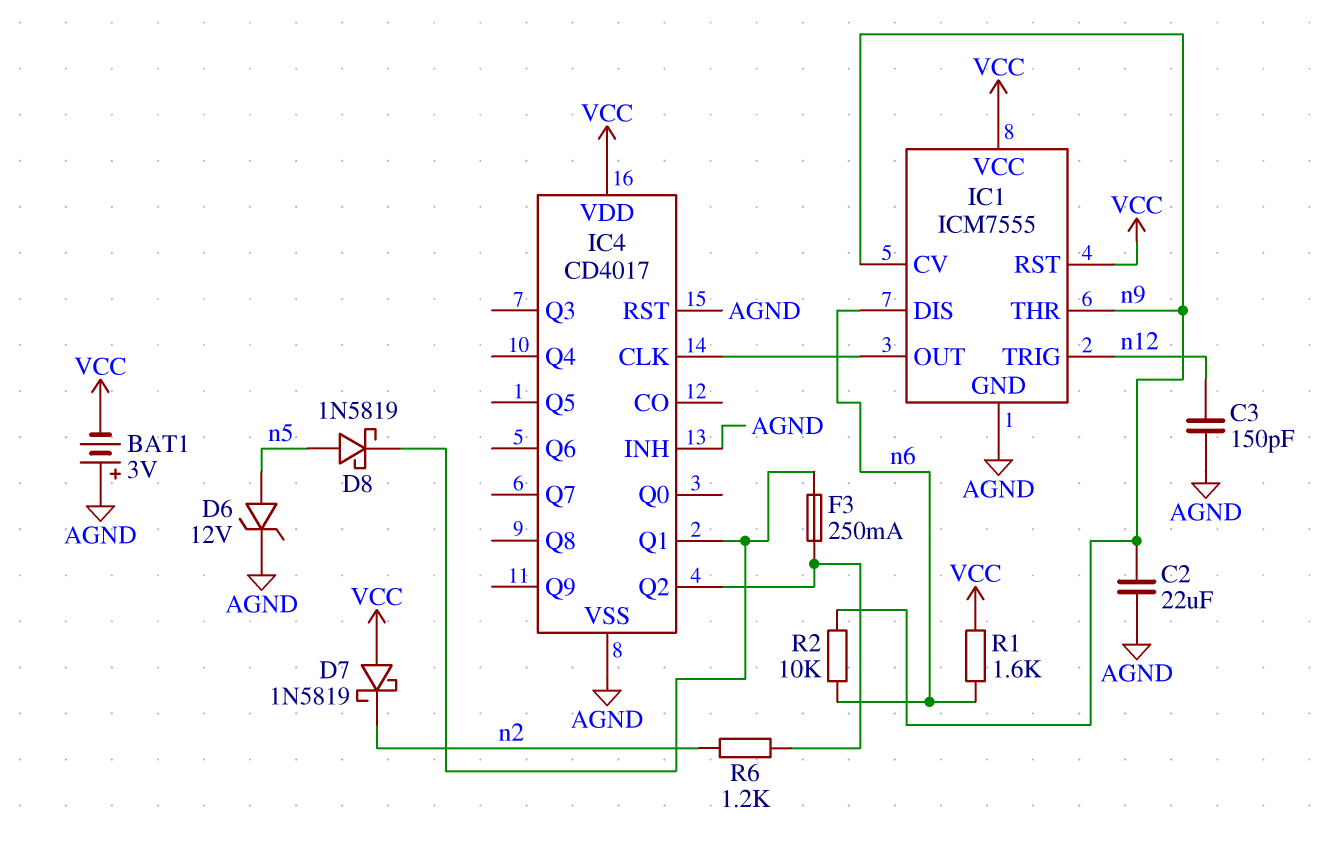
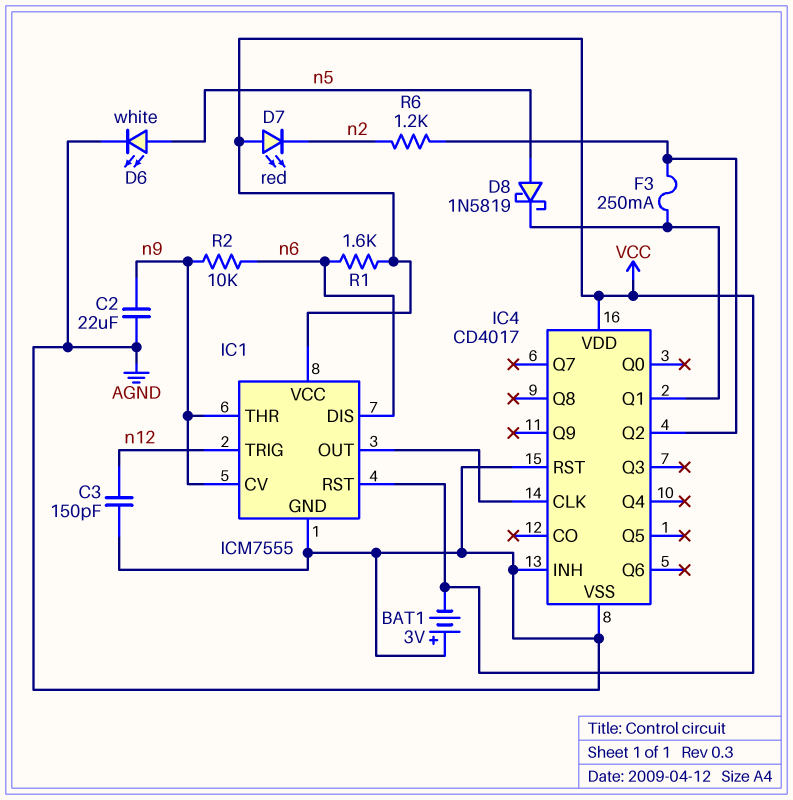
D6: zener 12V (A n5, K AGND) -> LED white (A n5, K AGND)
D7: schottky 1N5819 (A VCC, K n2) -> LED red (A VCC, K n2)

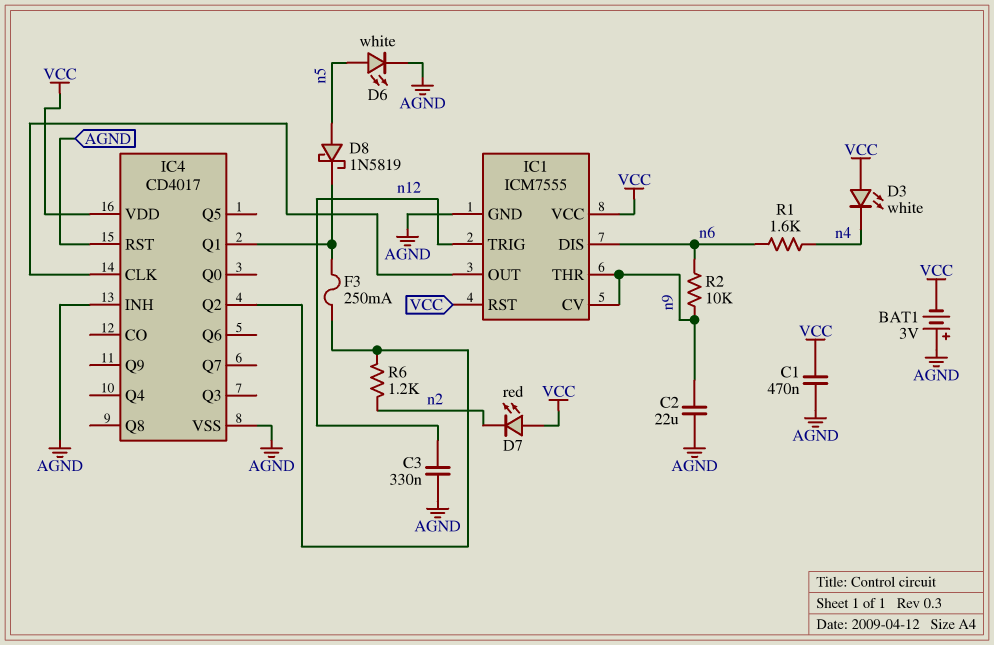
C1: none -> 470nF (AGND, VCC)
C3: 150pF (AGND, n12) -> 330nF (AGND, n12)
D3: none -> LED white (A VCC, K n4)
R1: 1.6k (VCC, n6) -> 1.6k (n4, n6)

